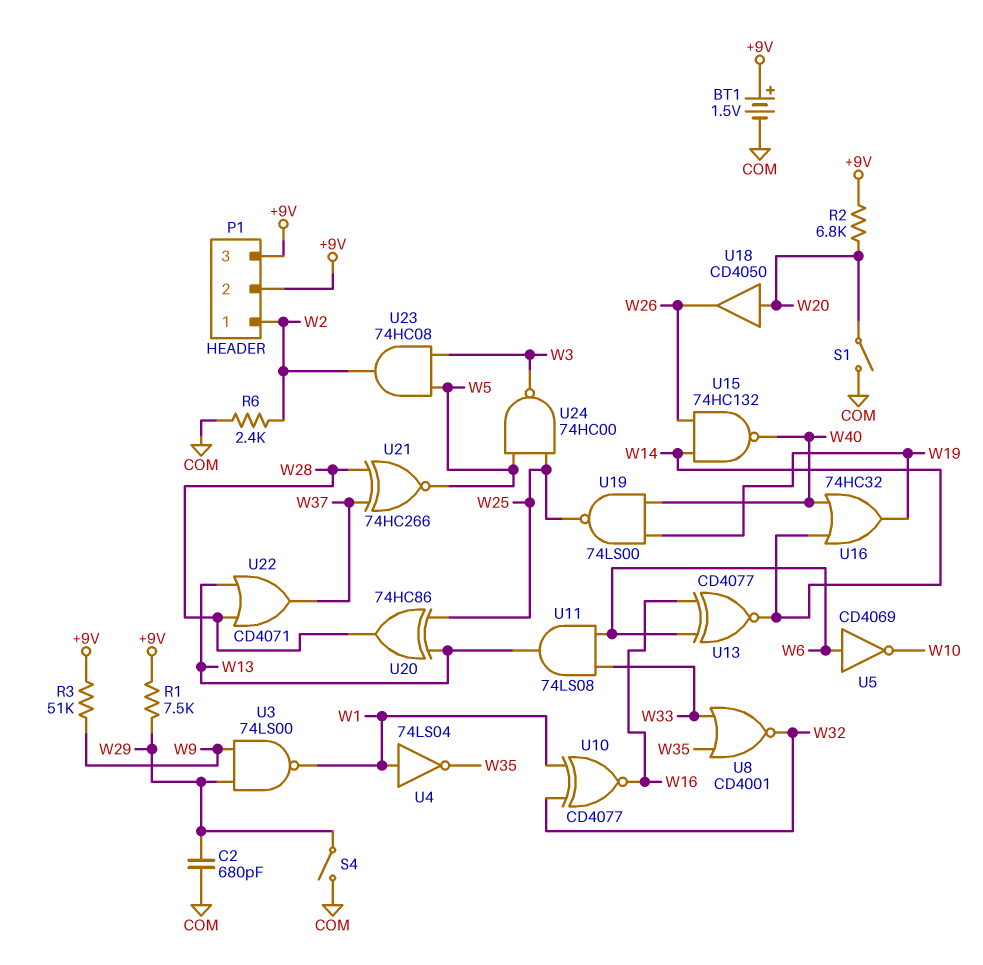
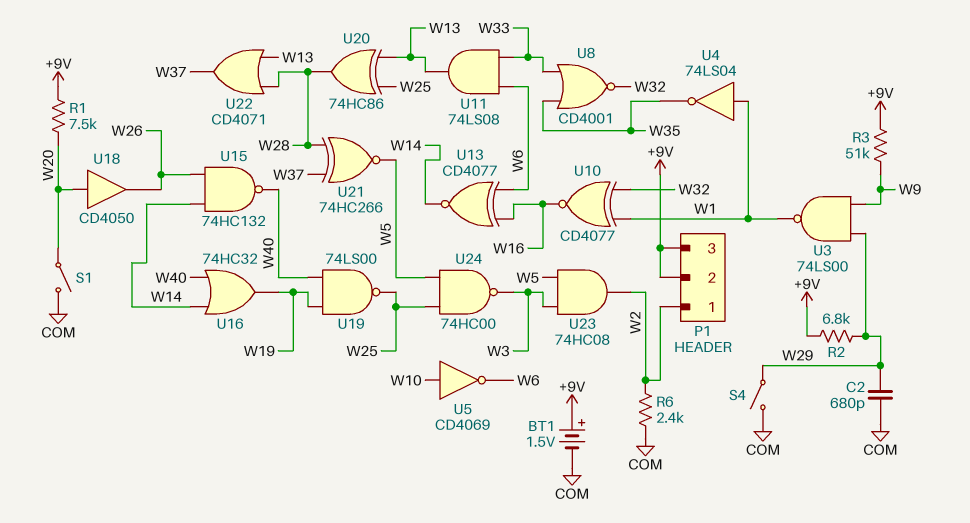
R1: 7.5k (+9V, W29) -> 7.5k (+9V, W20)
R2: 6.8k (+9V, W20) -> 6.8k (+9V, W29)
U5: NOT CD4069 (in W6, out W10) -> NOT CD4069 (in W10, out W6)

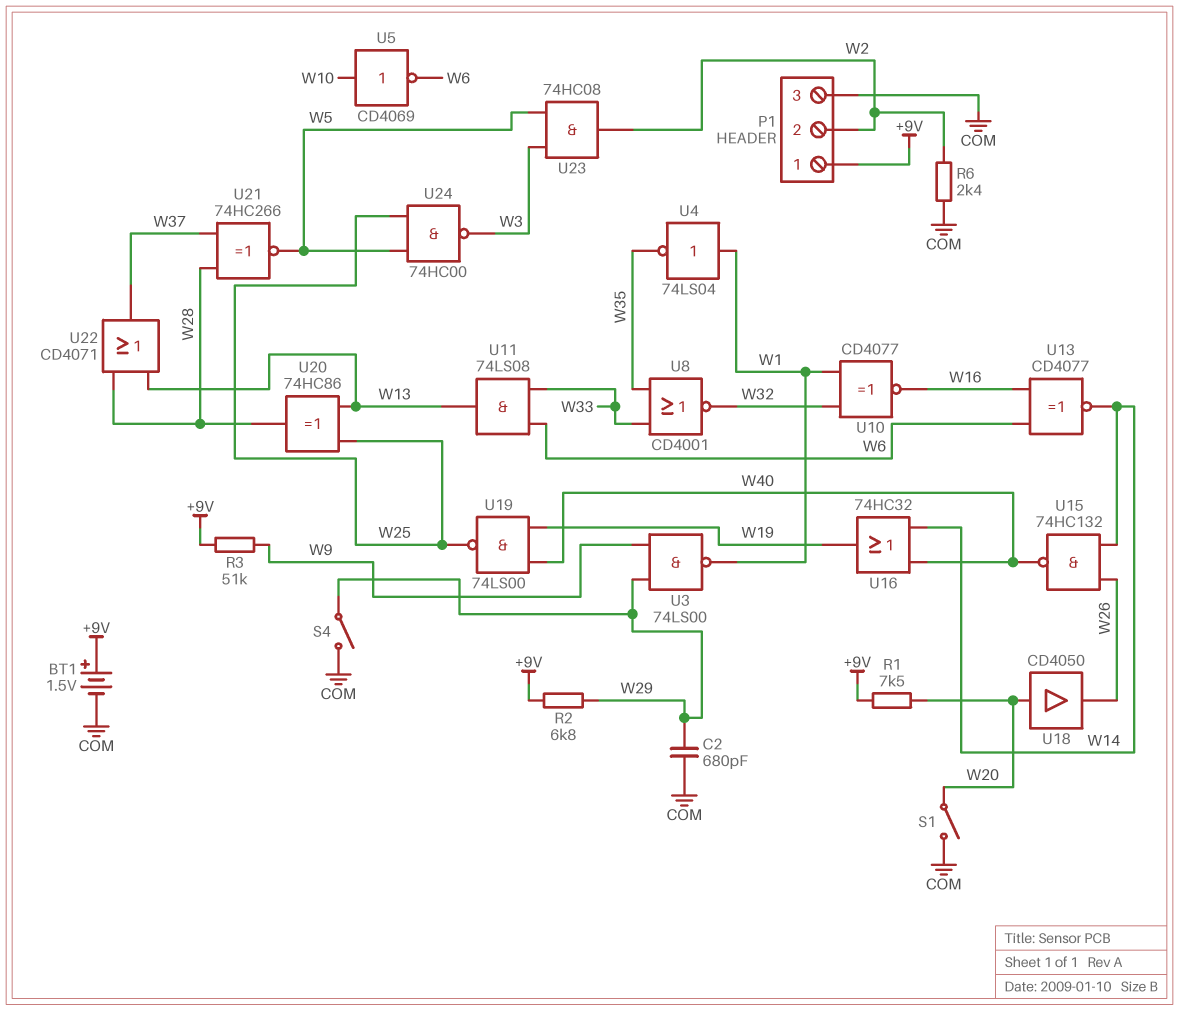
P1 pin 1: W2 -> +9V
P1 pin 2: +9V -> W2
P1 pin 3: +9V -> COM

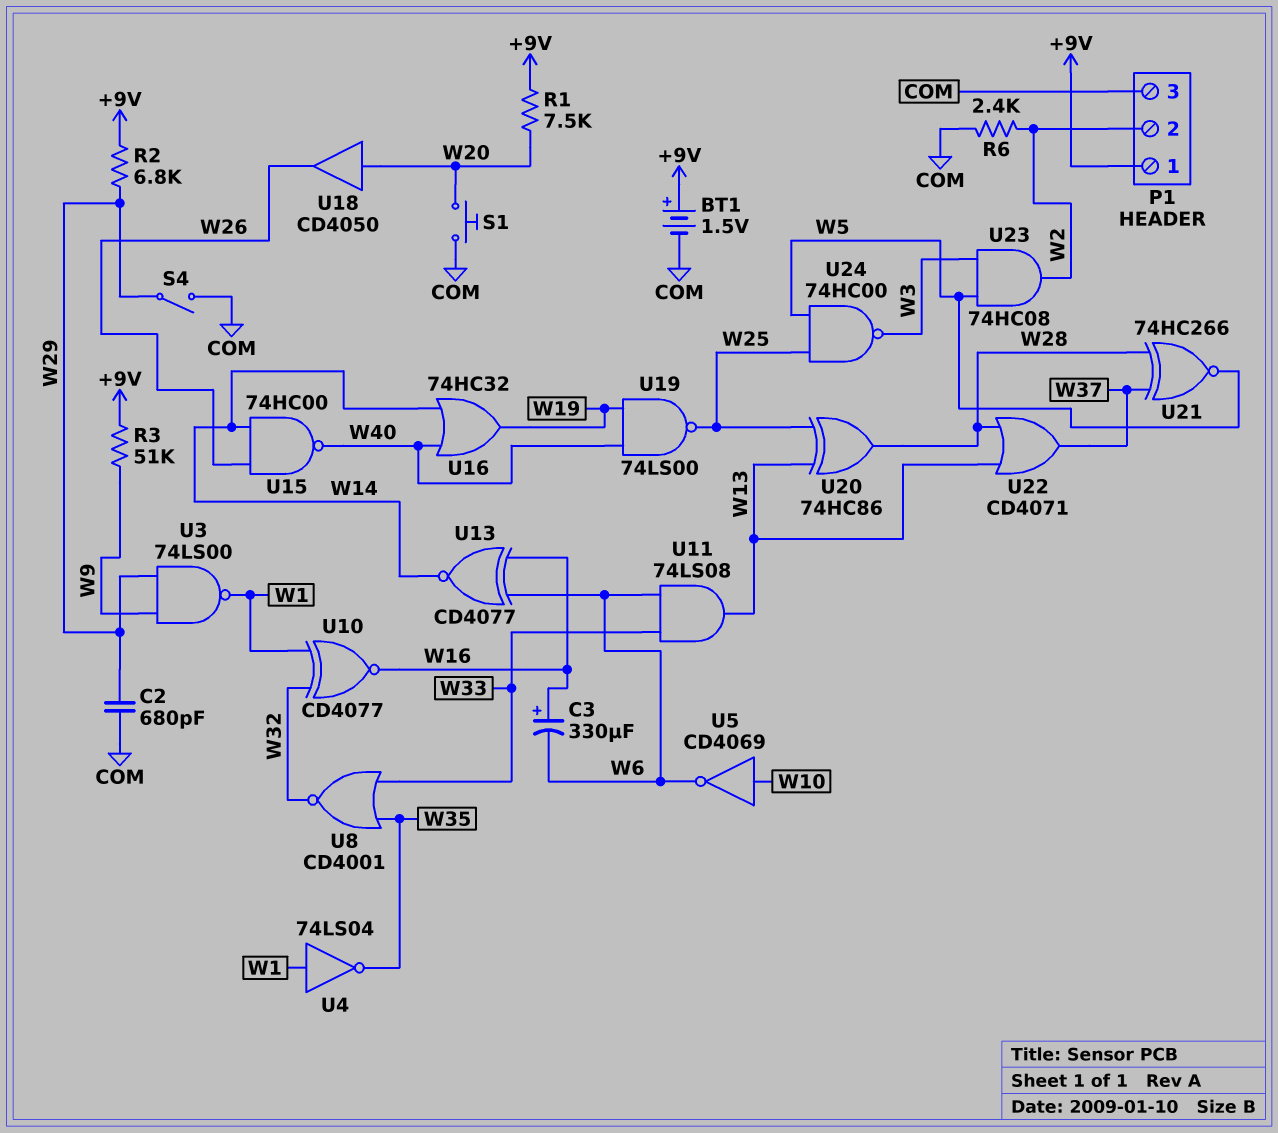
C3: none -> 330uF (plus W16, minus W6)
S1: switch (COM, W20) -> button (COM, W20)
U15: NAND 74HC132 (in W14, in W26, out W40) -> NAND 74HC00 (in W14, in W26, out W40)

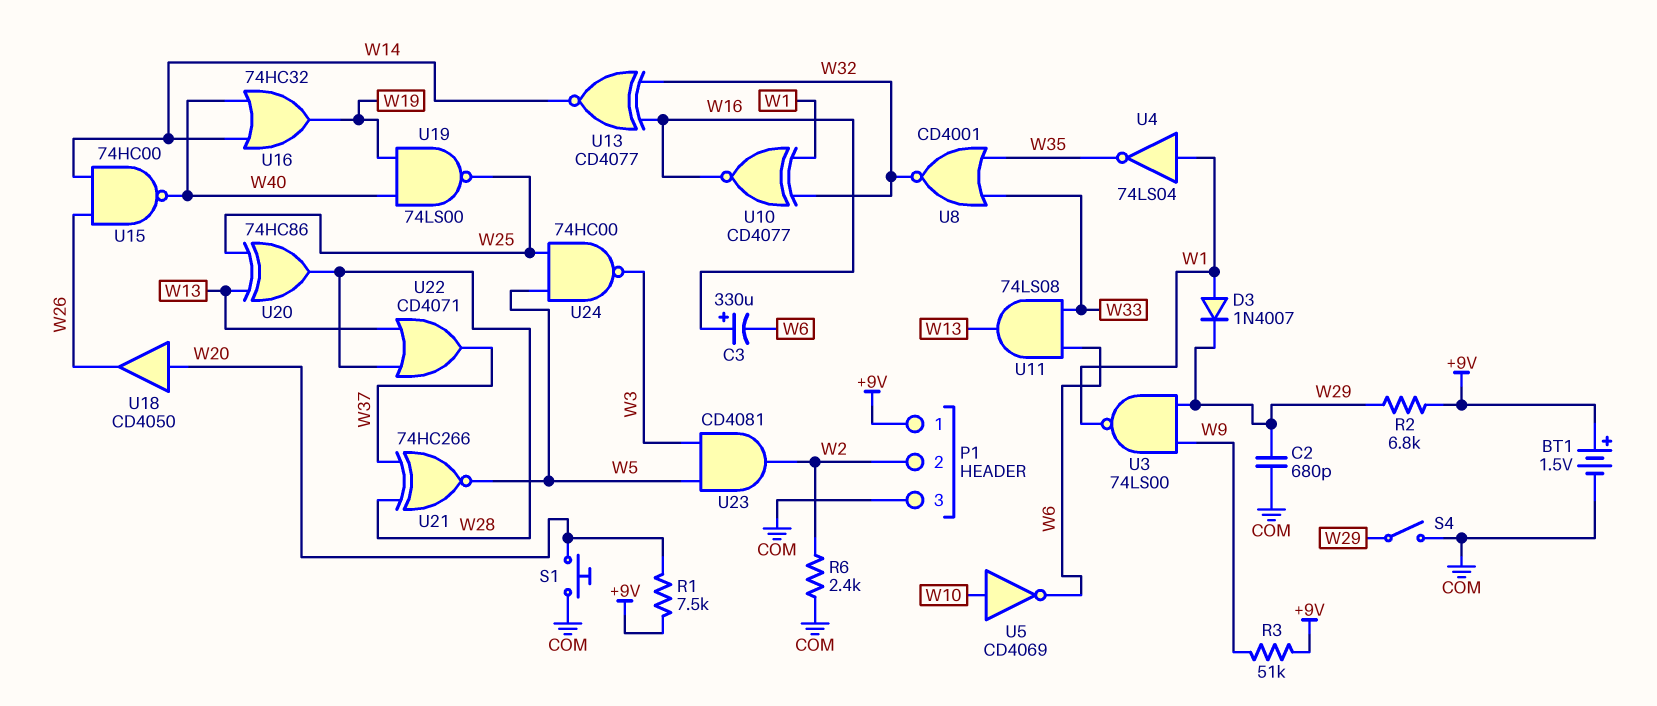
D3: none -> diode 1N4007 (A W1, K W29)
U13: XNOR CD4077 (in W6, in W16, out W14) -> XNOR CD4077 (in W16, in W32, out W14)
U23: AND 74HC08 (in W3, in W5, out W2) -> AND CD4081 (in W3, in W5, out W2)

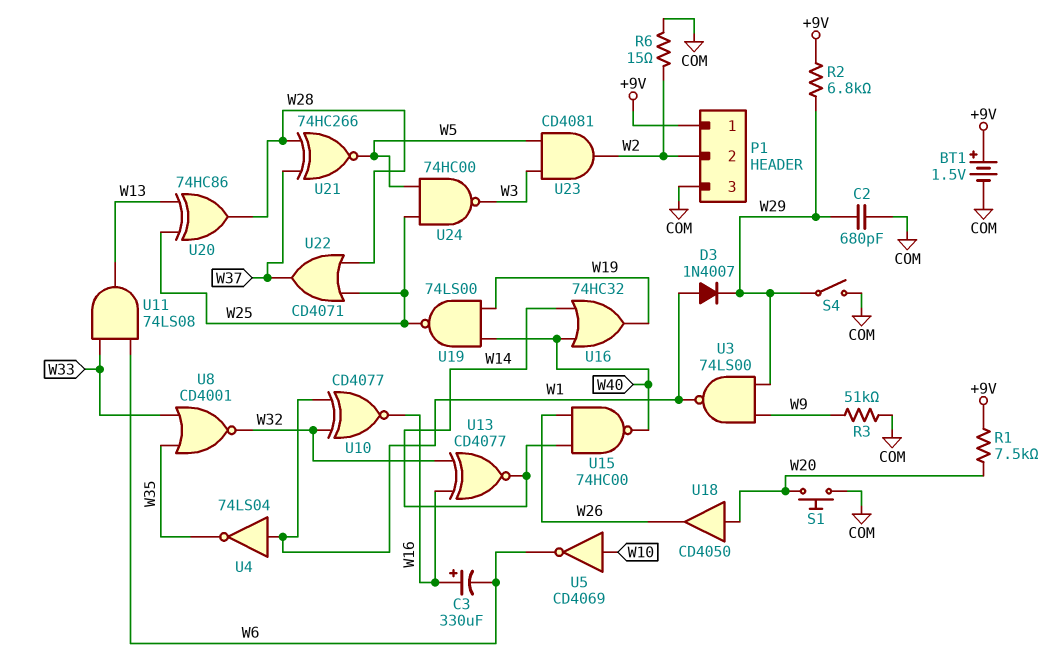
R3: 51k (+9V, W9) -> 51k (COM, W9)
R6: 2.4k (COM, W2) -> 15 (COM, W2)
U22: OR CD4071 (in W13, in W28, out W37) -> OR CD4071 (in W25, in W28, out W37)

